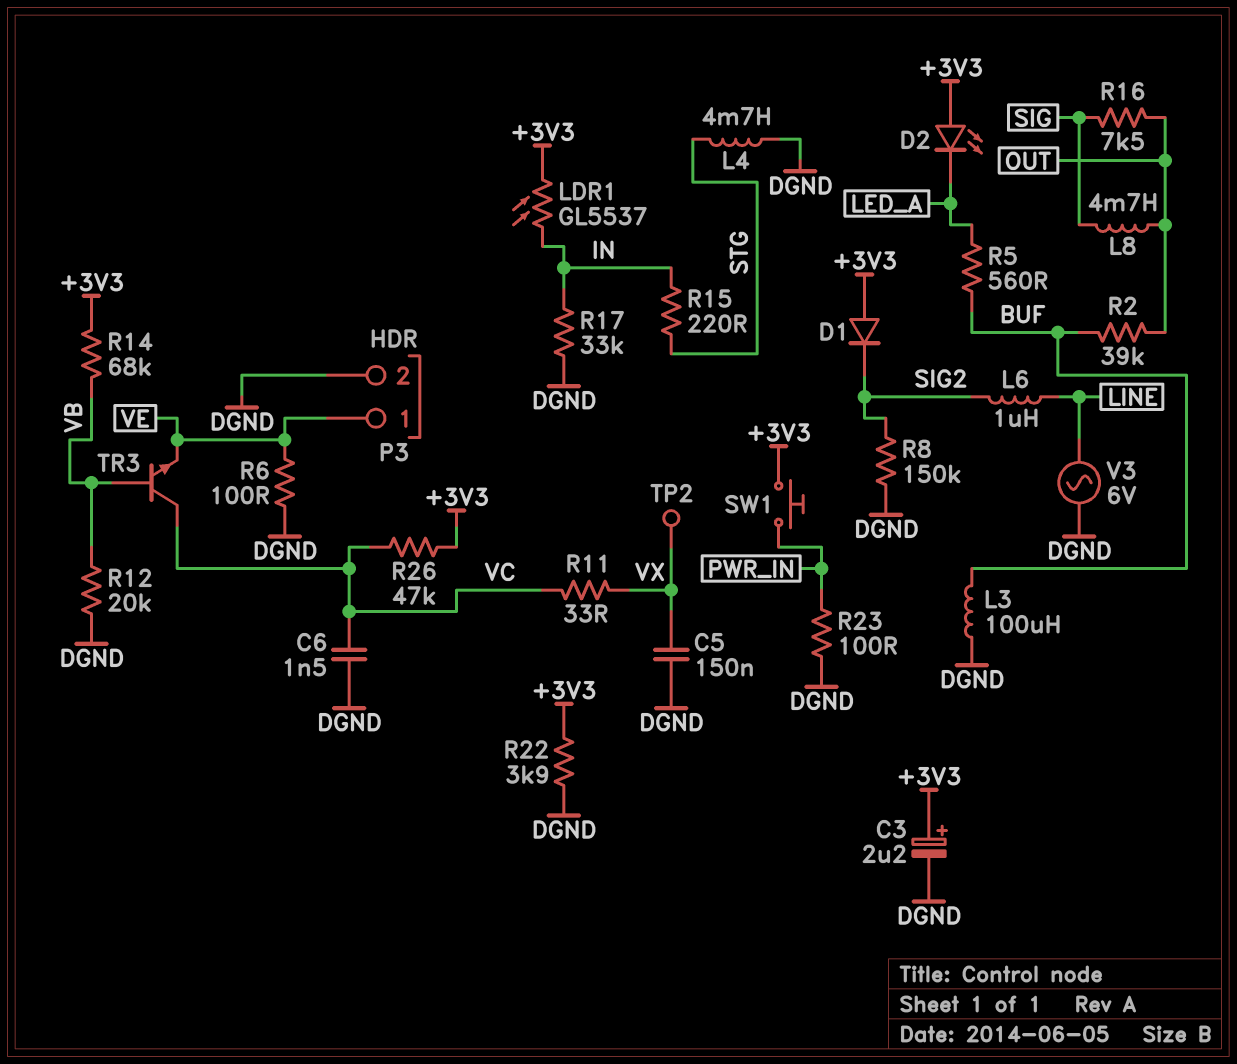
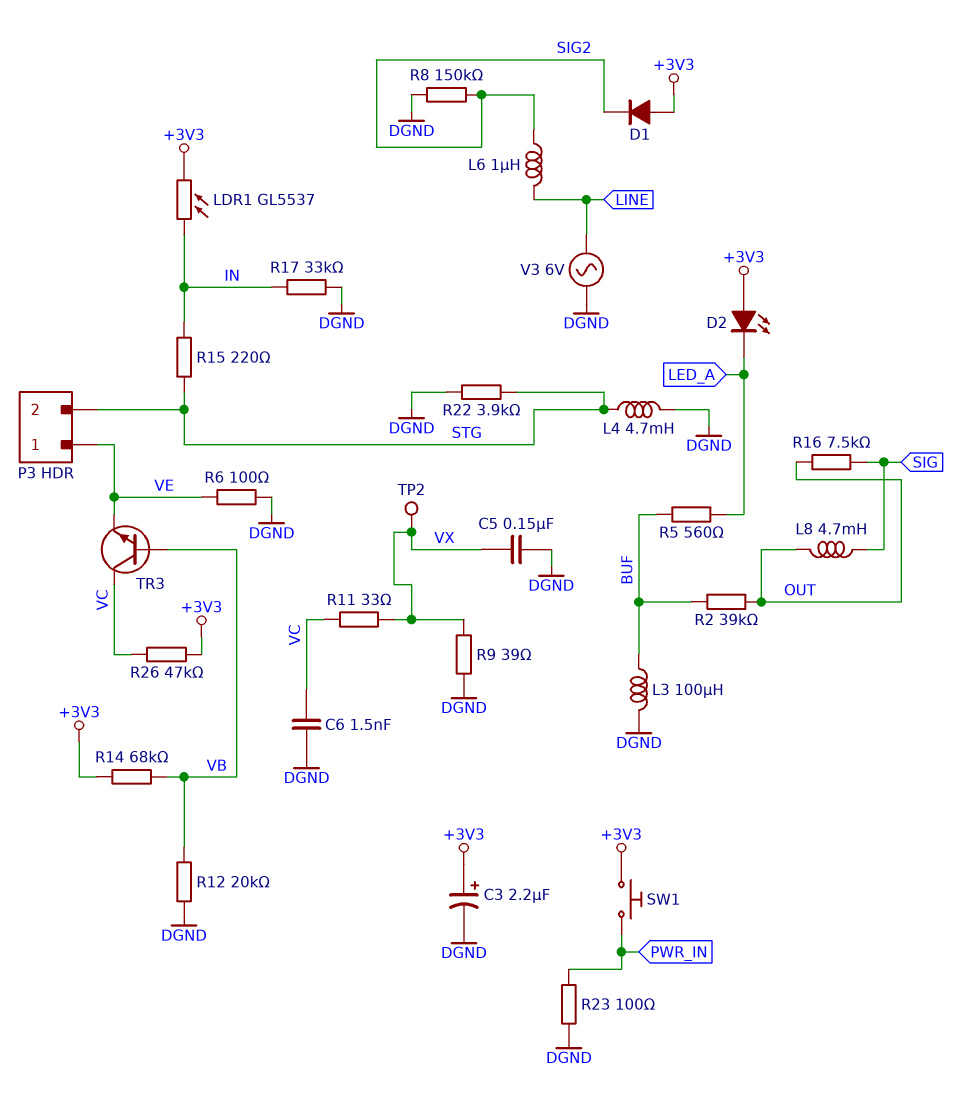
P3 pin 2: DGND -> STG
R9: none -> 39 (DGND, VX)
R22: 3.9k (+3V3, DGND) -> 3.9k (DGND, STG)

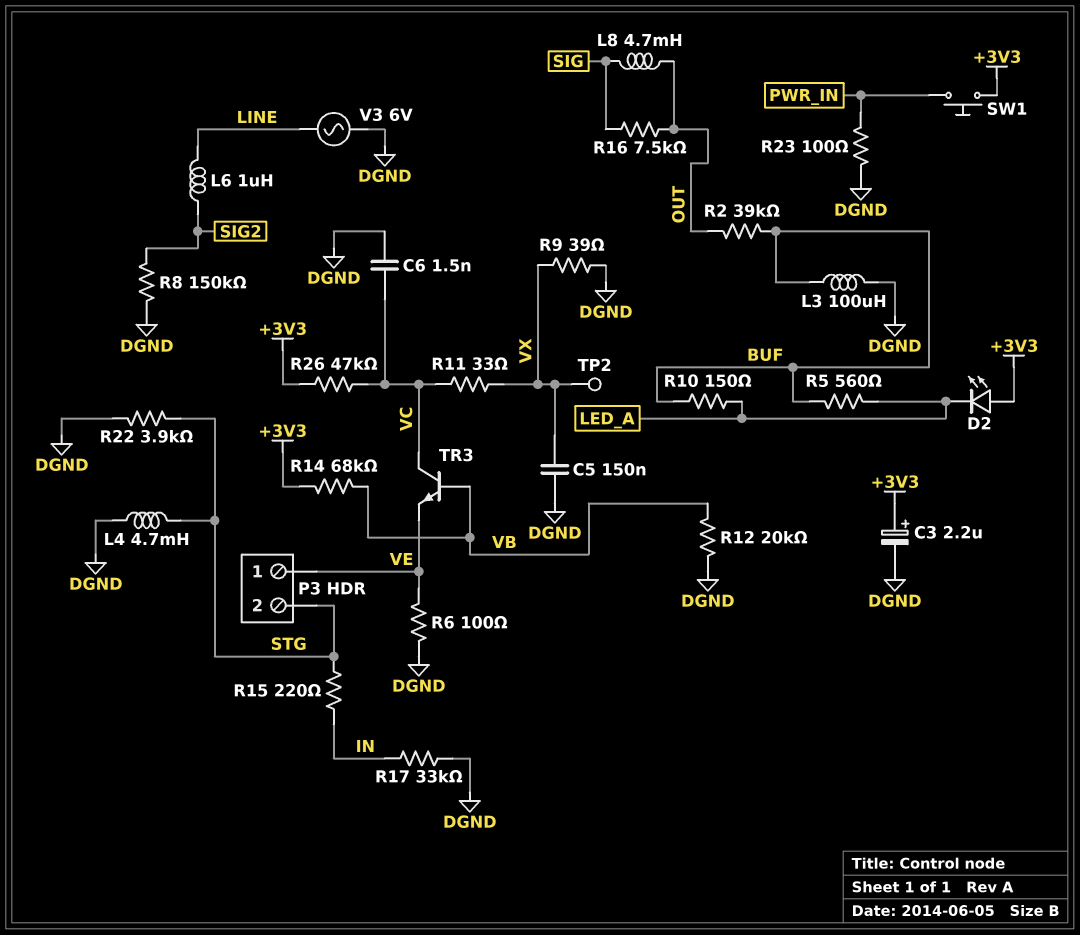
D1: diode (A +3V3, K SIG2) -> none
LDR1: GL5537 (+3V3, IN) -> none
R10: none -> 150 (BUF, LED_A)

